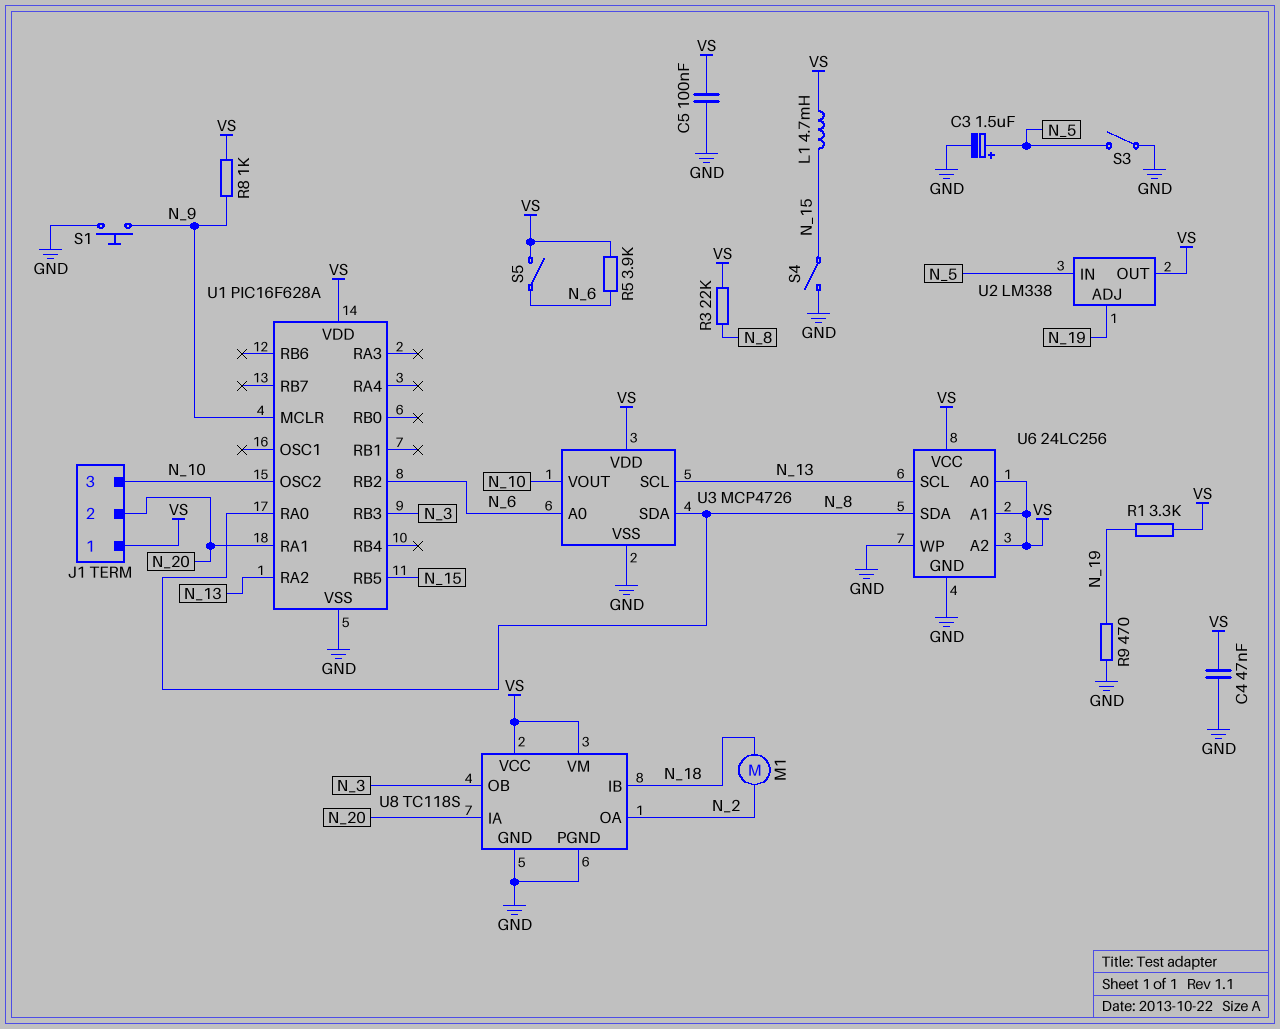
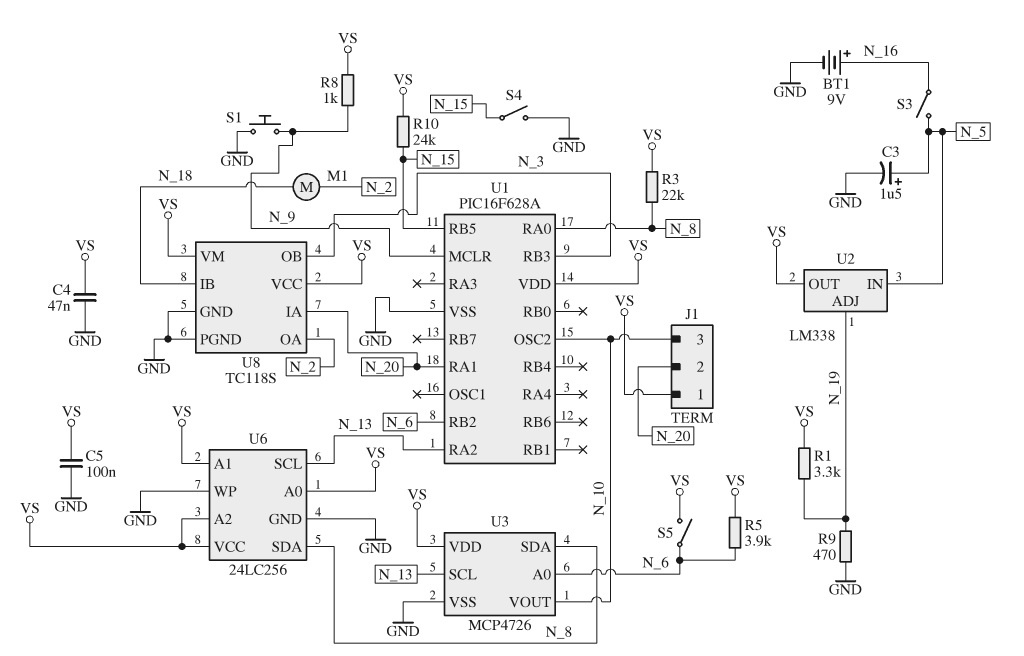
BT1: none -> 9V (plus N_16, minus GND)
L1: 4.7mH (N_15, VS) -> none
R10: none -> 24k (N_15, VS)
S3: switch (GND, N_5) -> switch (N_5, N_16)

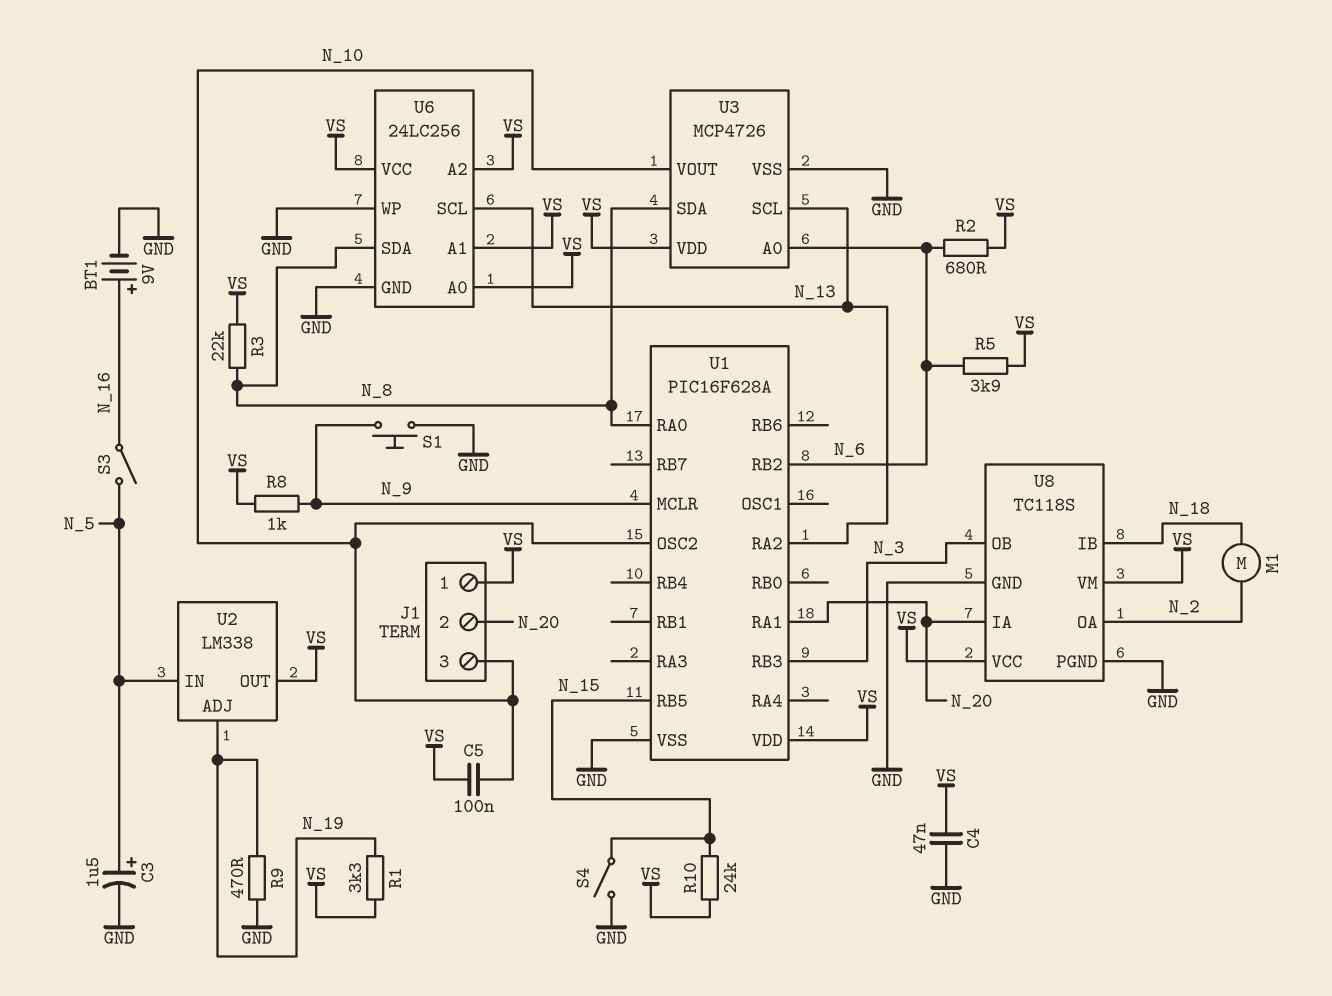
C5: 100nF (GND, VS) -> 100nF (N_10, VS)
R2: none -> 680 (N_6, VS)
S5: switch (N_6, VS) -> none

